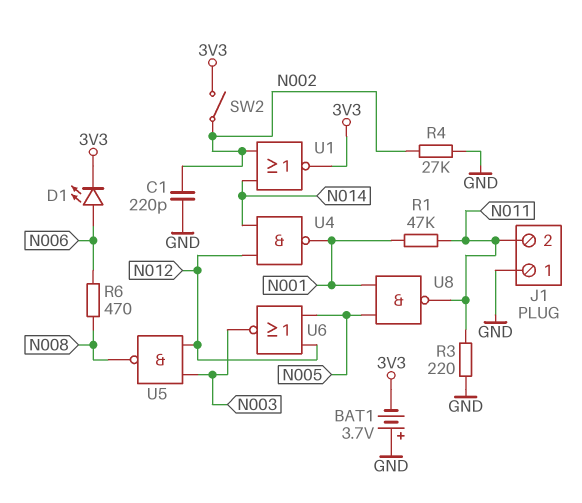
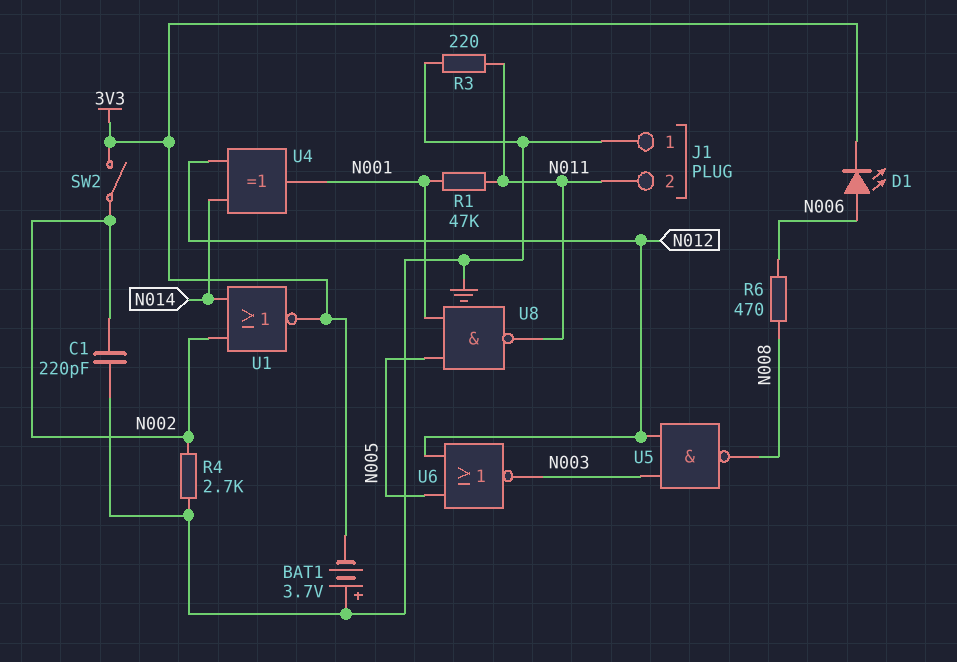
R4: 27k (GND, N002) -> 2.7k (GND, N002)
U4: NAND (in N012, in N014, out N001) -> XOR (in N012, in N014, out N001)

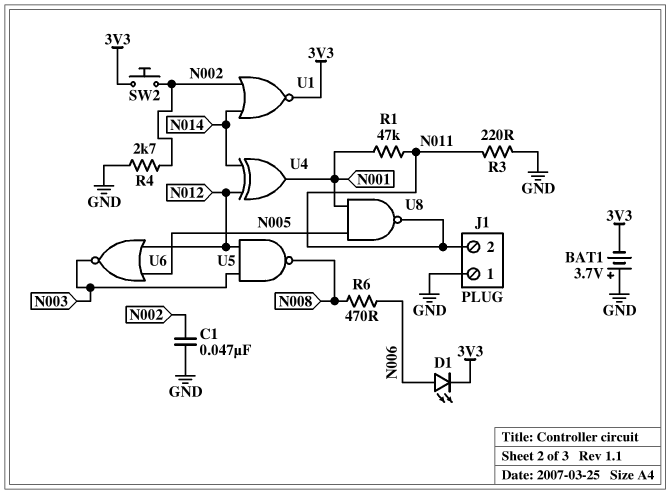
C1: 220pF (GND, N002) -> 47nF (GND, N002)
SW2: switch (3V3, N002) -> button (3V3, N002)

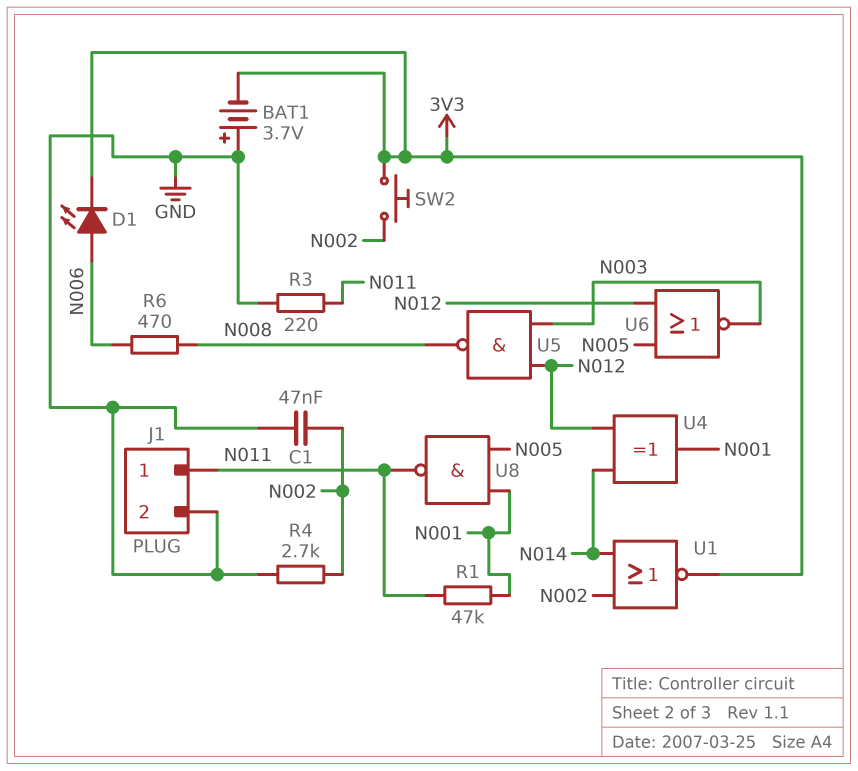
J1 pin 1: GND -> N011
J1 pin 2: N011 -> GND

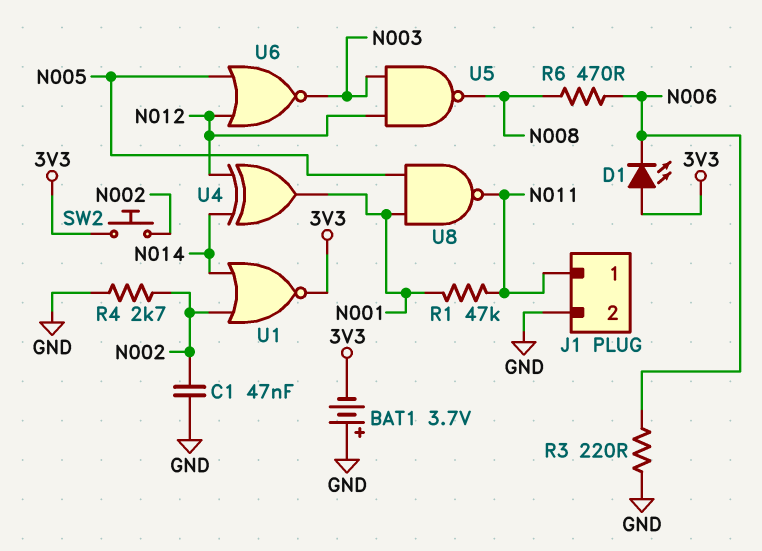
D1: LED (A N006, K 3V3) -> LED (A 3V3, K N006)
R3: 220 (GND, N011) -> 220 (GND, N006)

